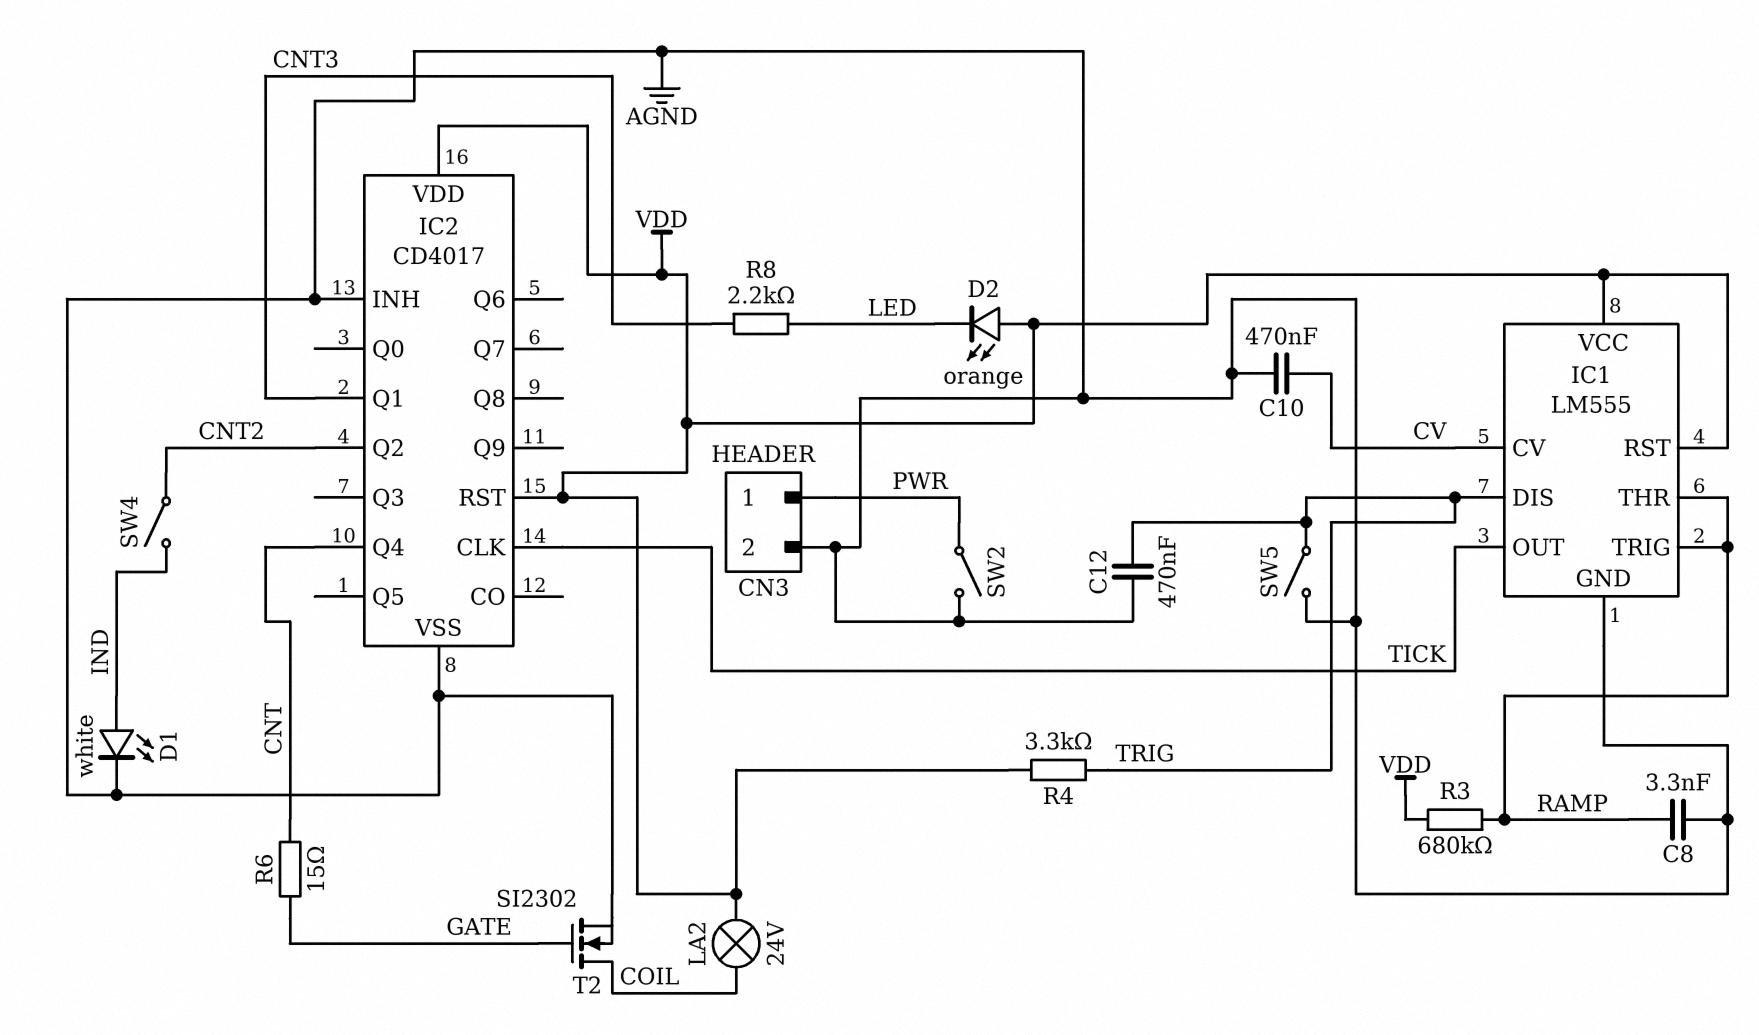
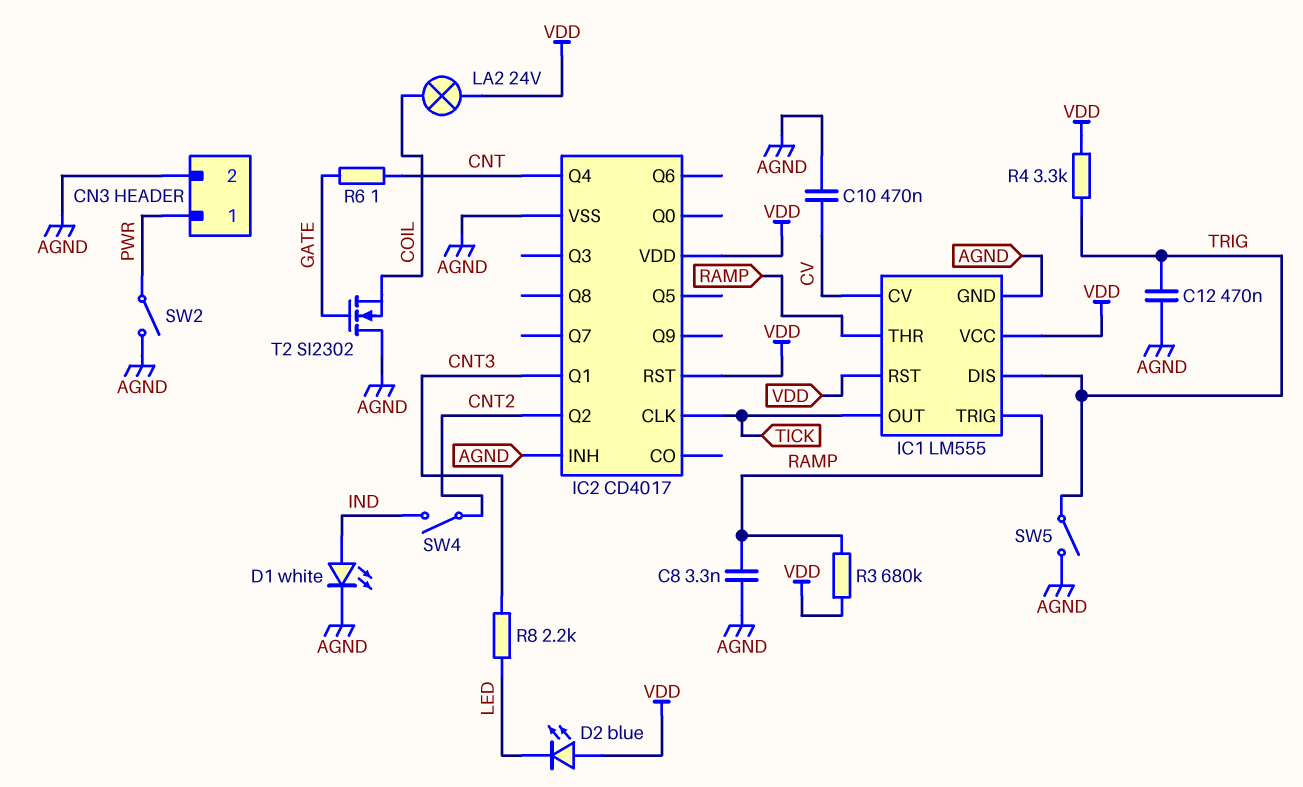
D2: LED orange (A VDD, K LED) -> LED blue (A VDD, K LED)
R6: 15 (CNT, GATE) -> 1 (CNT, GATE)
T2: NMOS SI2302 (G GATE, D COIL, S AGND) -> NMOS SI2302 (G GATE, D AGND, S COIL)

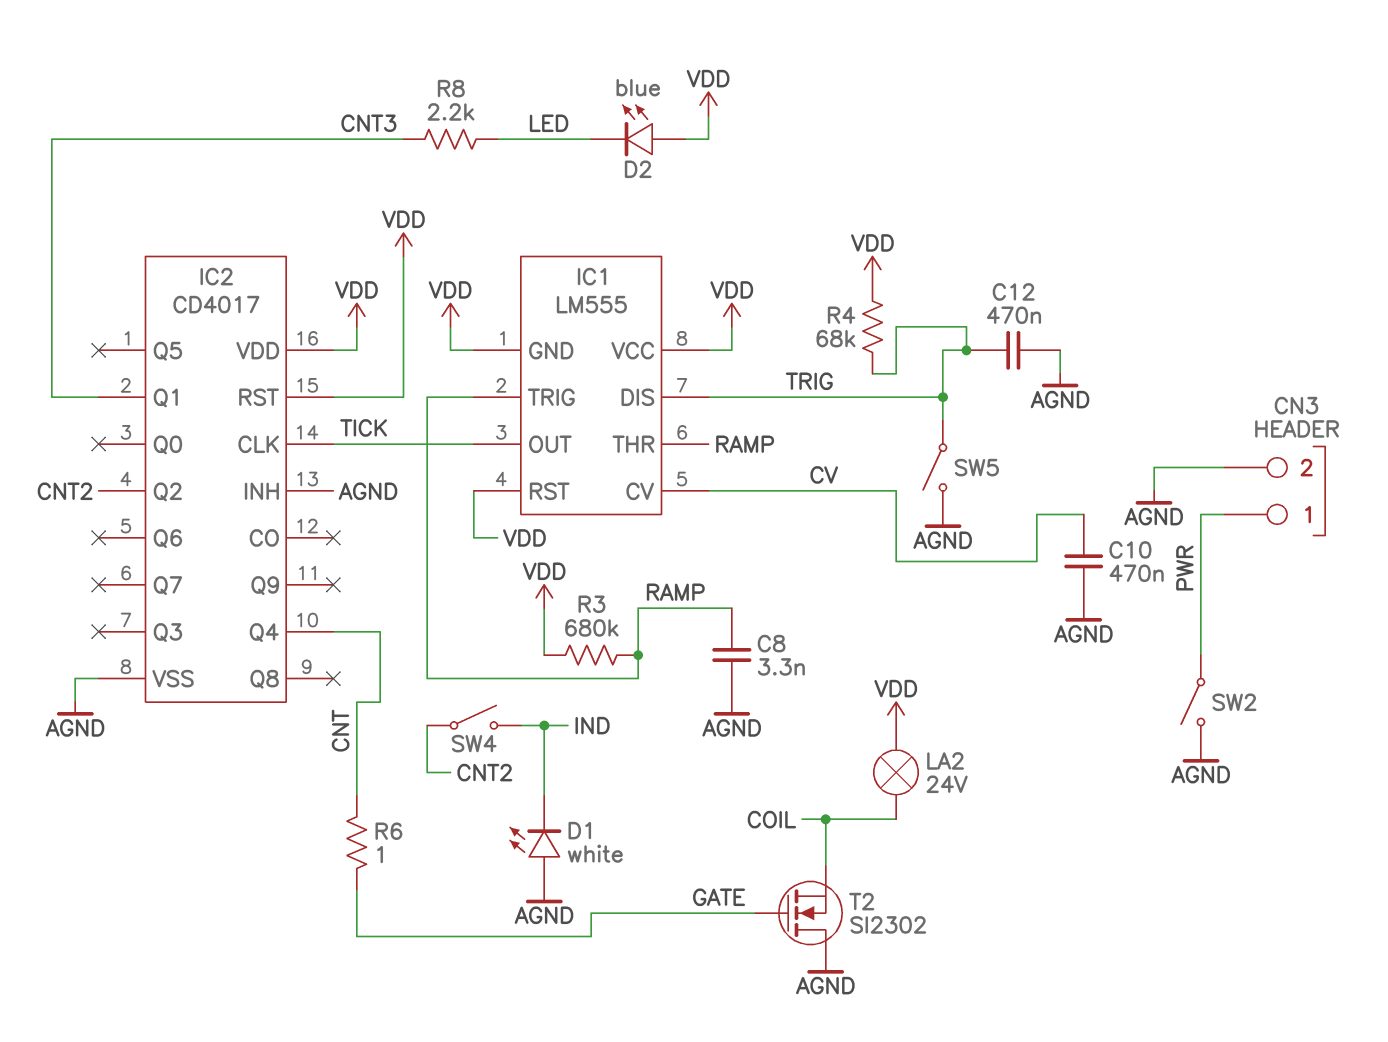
D1: LED white (A IND, K AGND) -> LED white (A AGND, K IND)
IC1 pin GND: AGND -> VDD
R4: 3.3k (TRIG, VDD) -> 68k (TRIG, VDD)

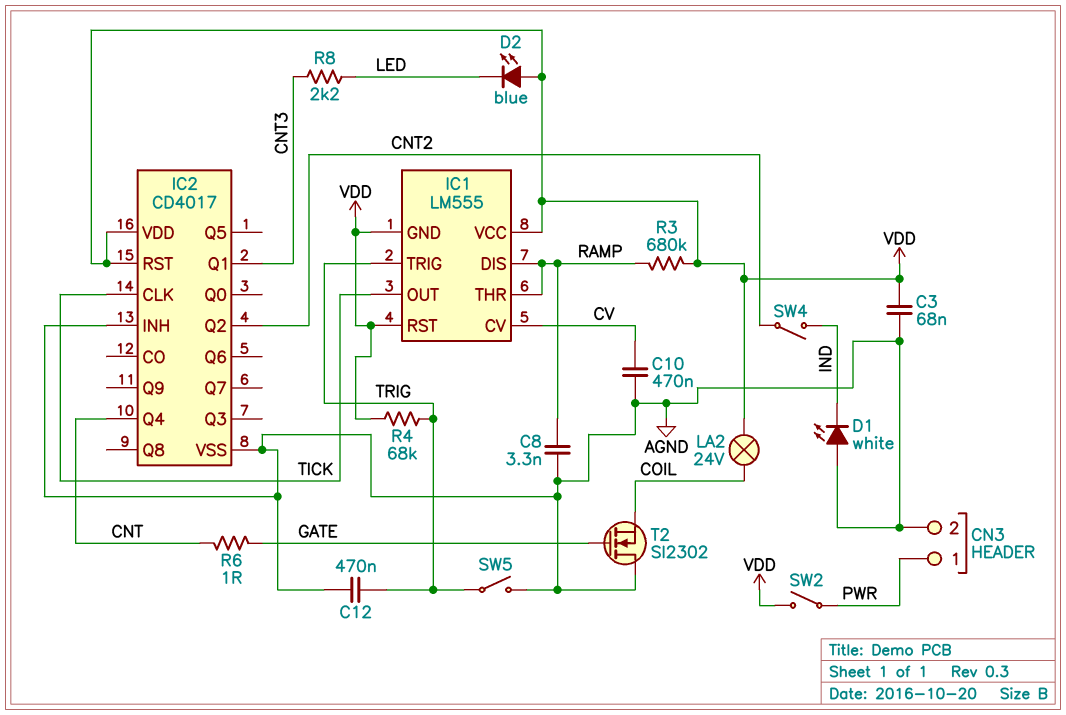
C3: none -> 68nF (AGND, VDD)
IC1 pin DIS: TRIG -> RAMP
IC1 pin TRIG: RAMP -> TRIG
SW2: switch (AGND, PWR) -> switch (PWR, VDD)

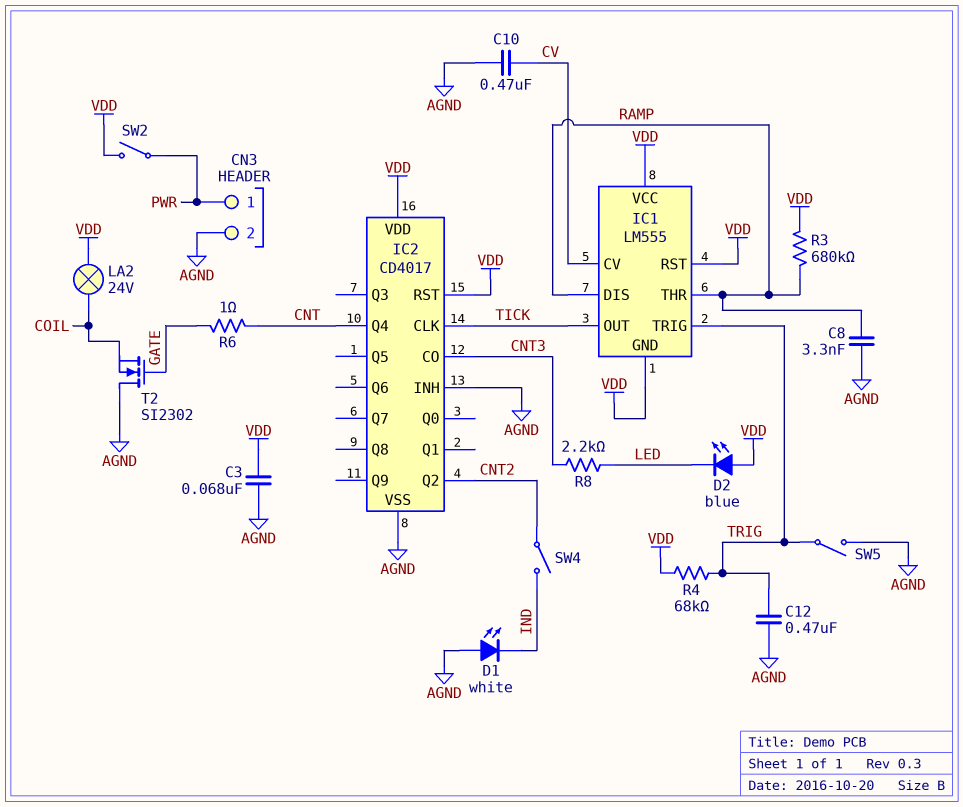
IC2 pin CO: none -> CNT3
IC2 pin Q1: CNT3 -> none

